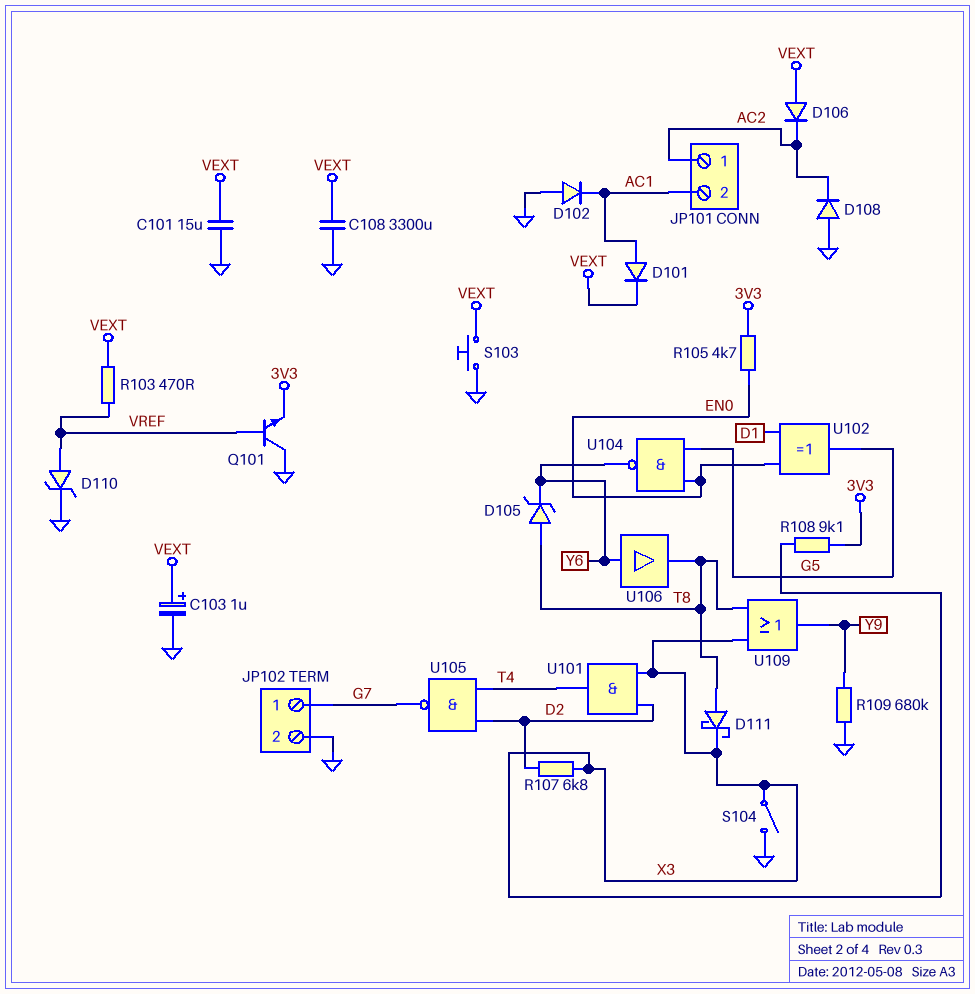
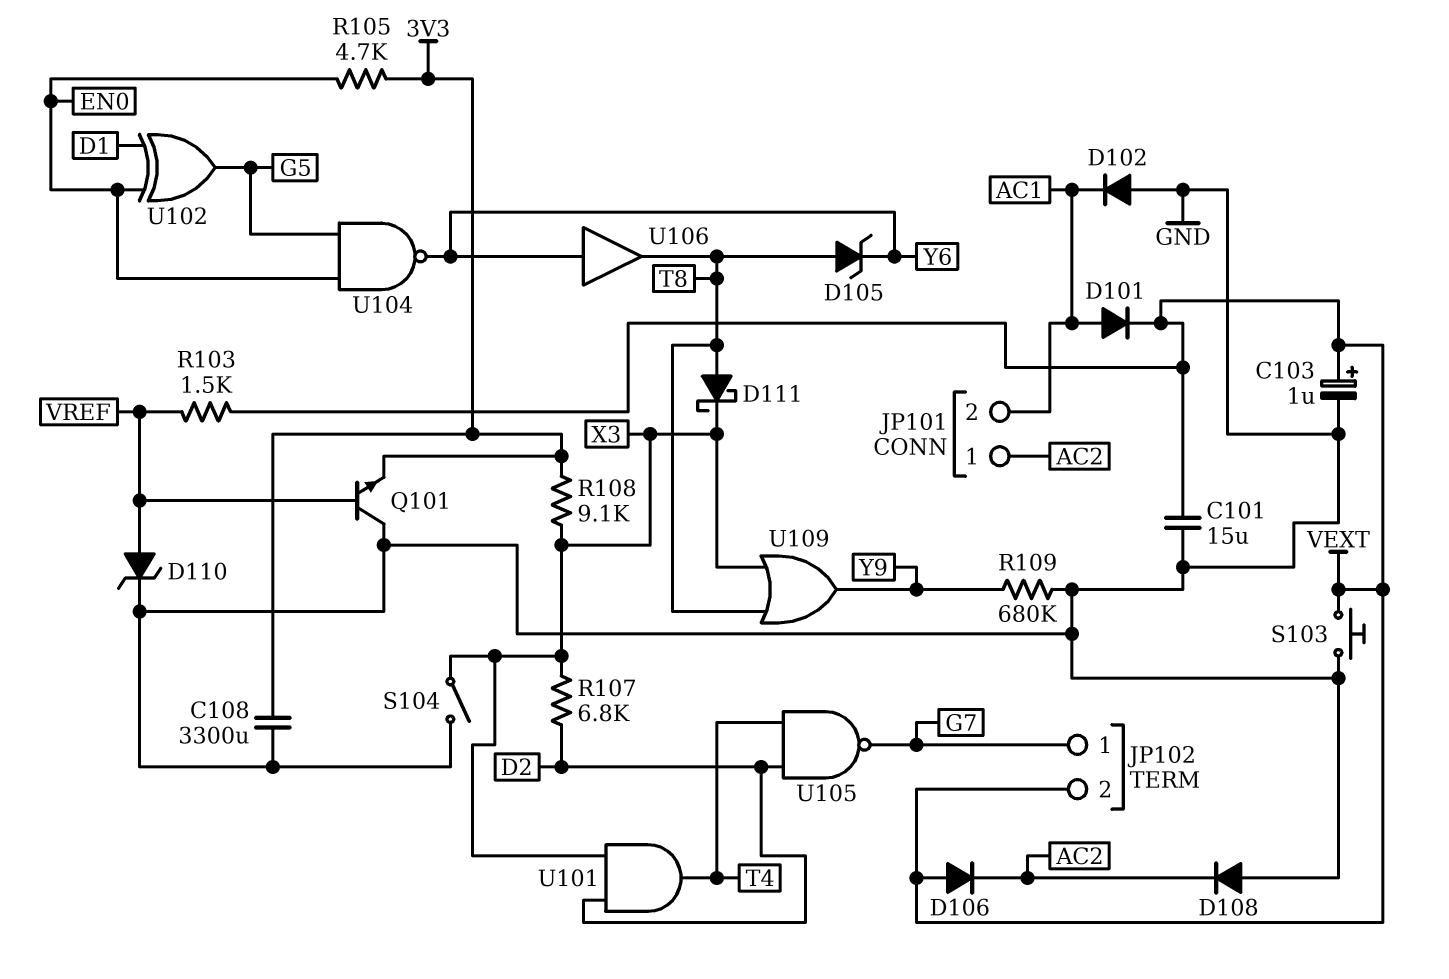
C108: 3300uF (GND, VEXT) -> 3300uF (3V3, GND)
JP102 pin 2: GND -> VEXT
R103: 470 (VEXT, VREF) -> 1.5k (VEXT, VREF)

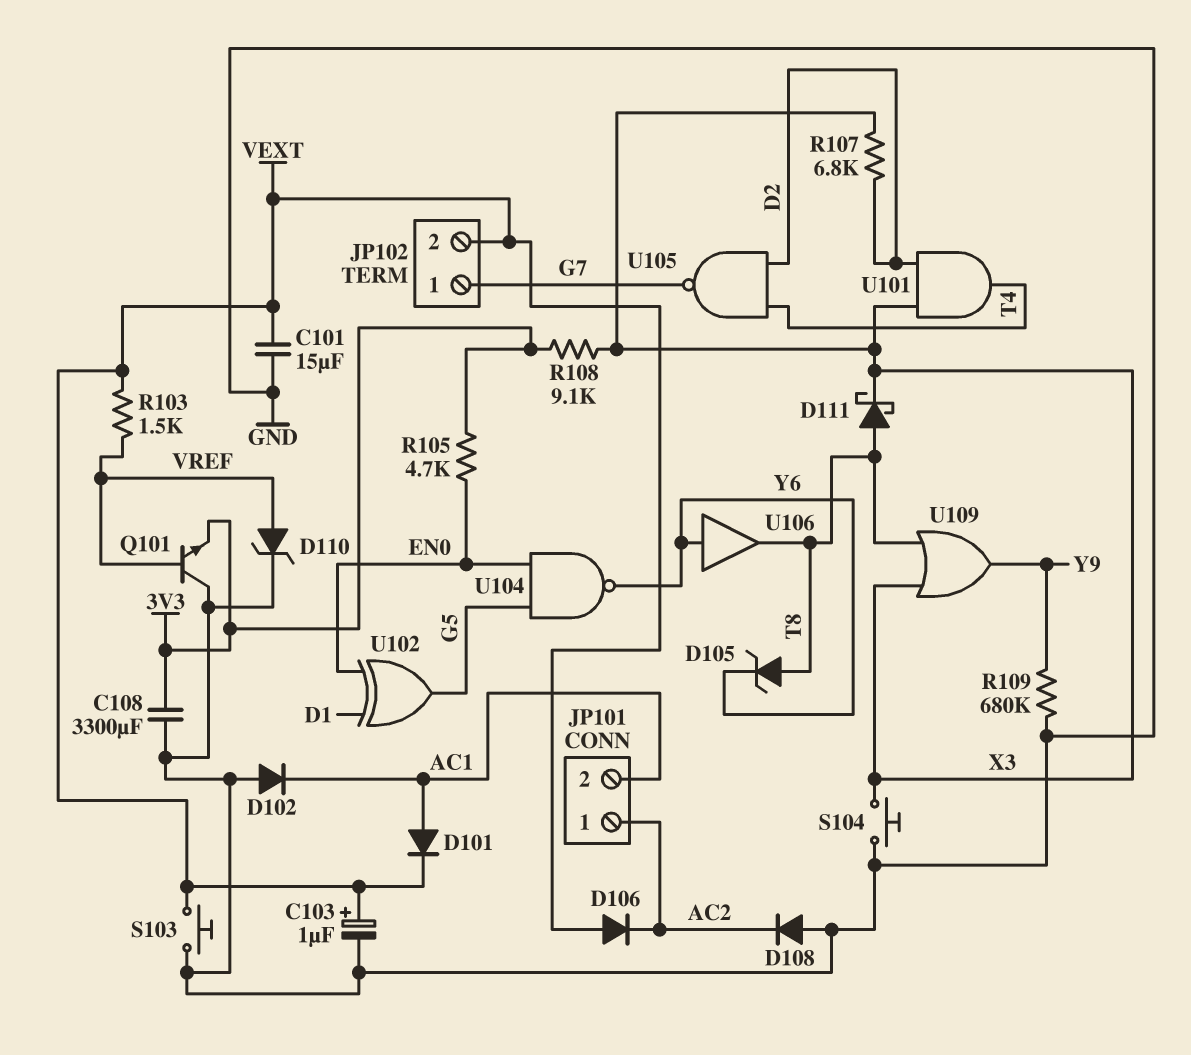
S104: switch (GND, X3) -> button (GND, X3)

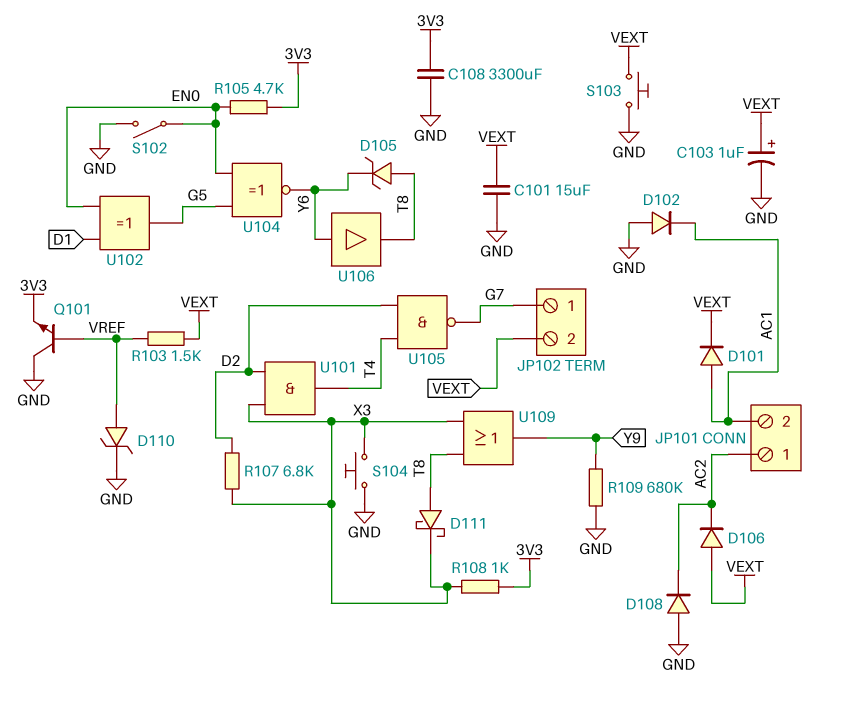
R108: 9.1k (3V3, X3) -> 1k (3V3, X3)
S102: none -> switch (EN0, GND)
U104: NAND (in EN0, in G5, out Y6) -> XNOR (in EN0, in G5, out Y6)

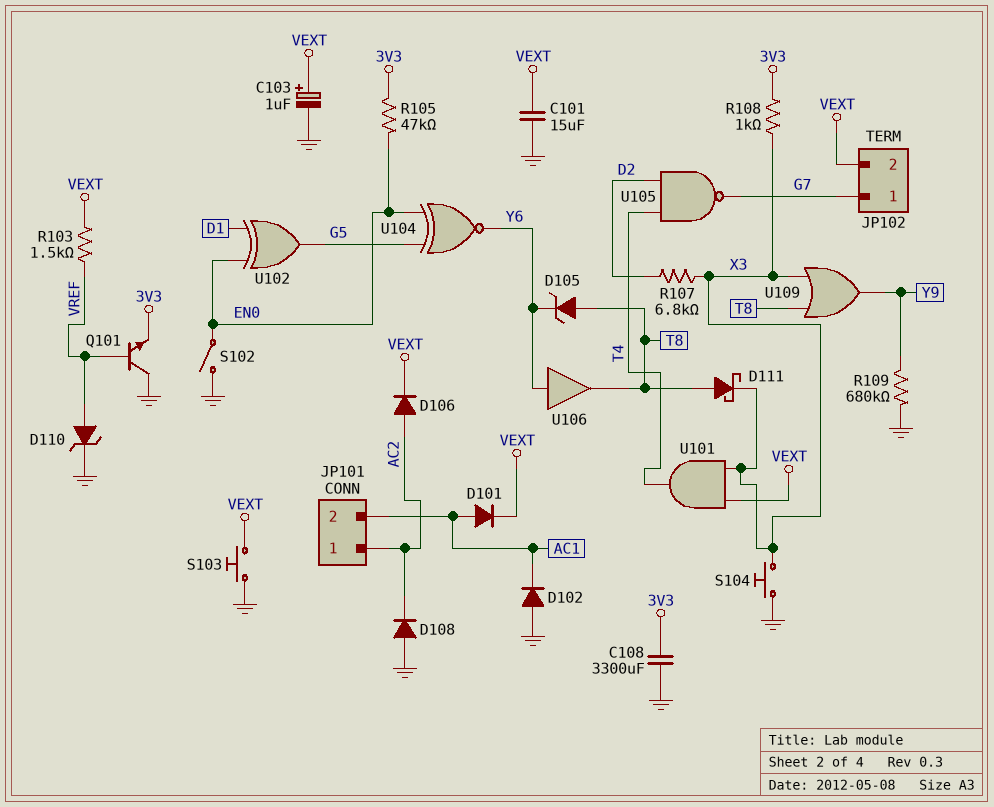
D106: diode (A VEXT, K AC2) -> diode (A AC2, K VEXT)
R105: 4.7k (3V3, EN0) -> 47k (3V3, EN0)
U101: AND (in D2, in X3, out T4) -> AND (in VEXT, in X3, out T4)

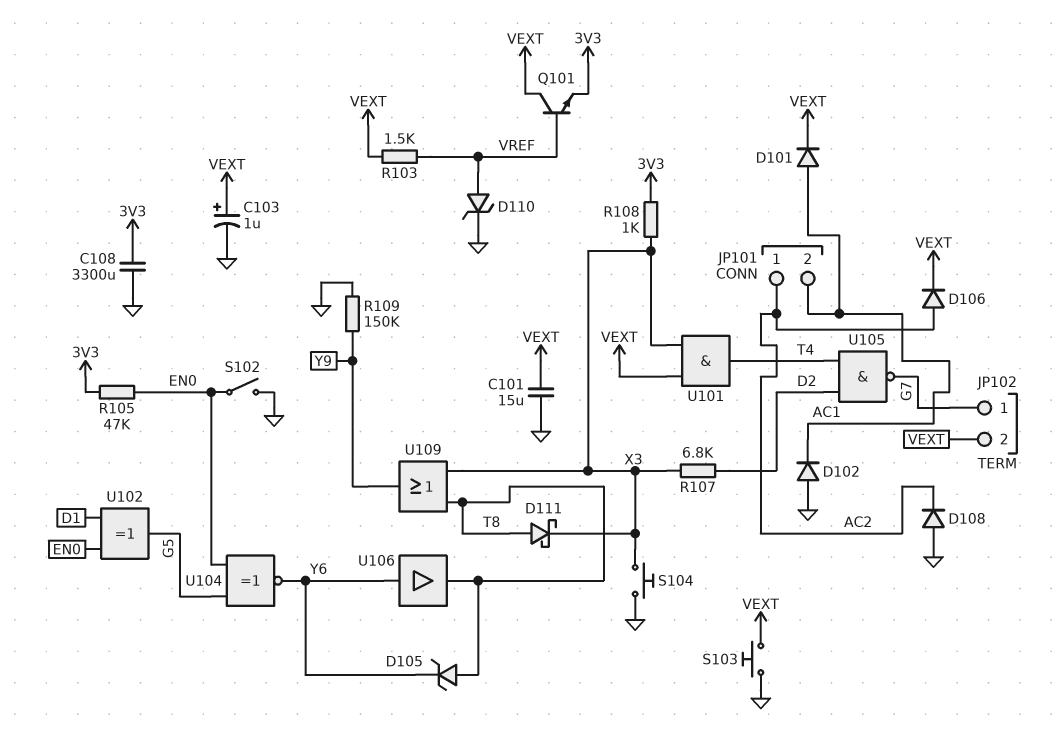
Q101: NPN (B VREF, C GND, E 3V3) -> NPN (B VREF, C VEXT, E 3V3)
R109: 680k (GND, Y9) -> 150k (GND, Y9)

